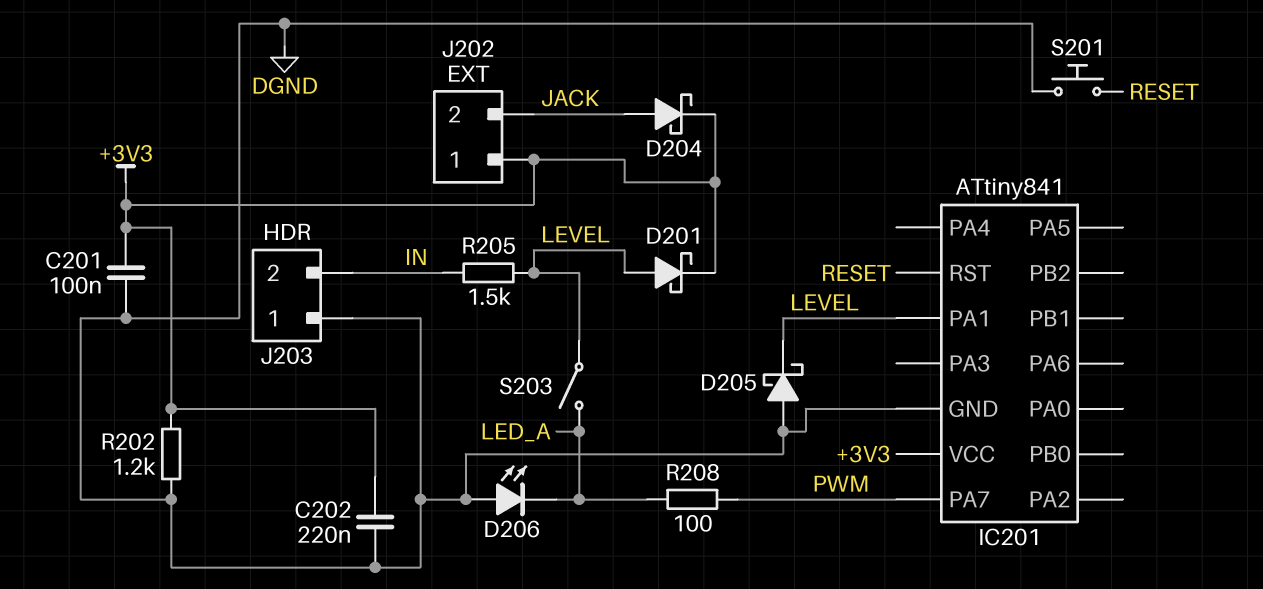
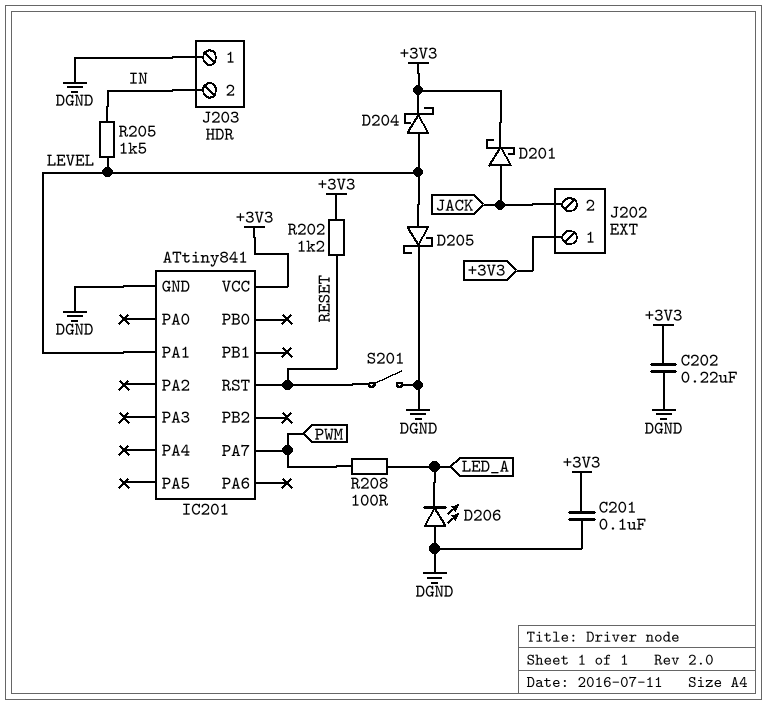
D201: schottky (A LEVEL, K +3V3) -> schottky (A JACK, K +3V3)
D204: schottky (A JACK, K +3V3) -> schottky (A LEVEL, K +3V3)
D205: schottky (A DGND, K LEVEL) -> schottky (A LEVEL, K DGND)
R202: 1.2k (+3V3, DGND) -> 1.2k (+3V3, RESET)
S201: button (DGND, RESET) -> switch (DGND, RESET)
S203: switch (LED_A, LEVEL) -> none

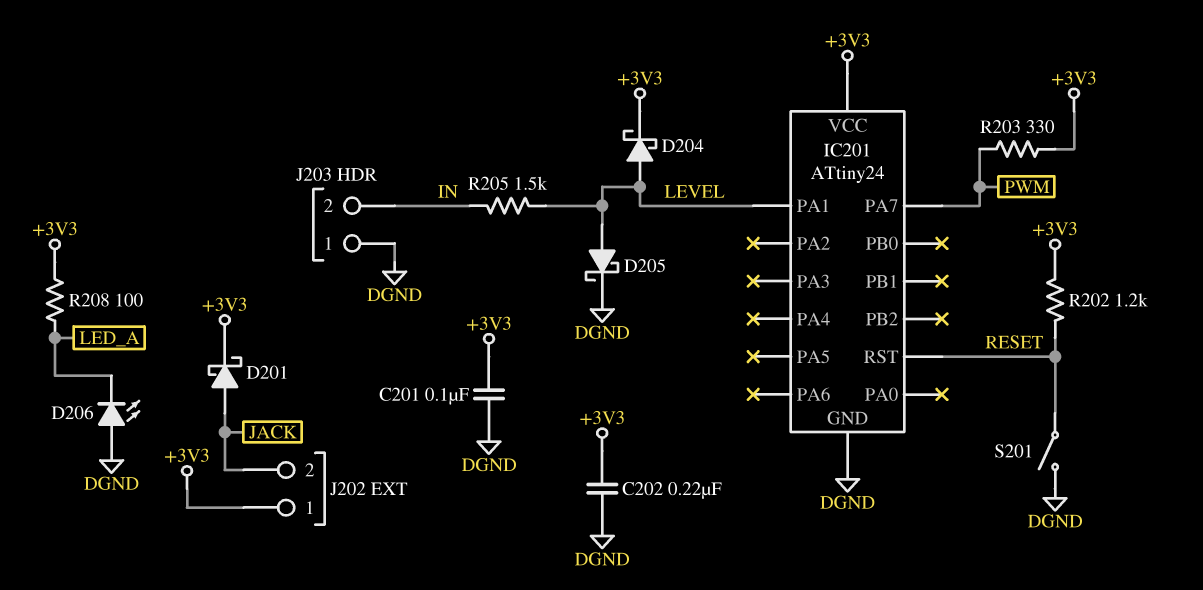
IC201: ATtiny841 -> ATtiny24
R203: none -> 330 (+3V3, PWM)
R208: 100 (LED_A, PWM) -> 100 (+3V3, LED_A)

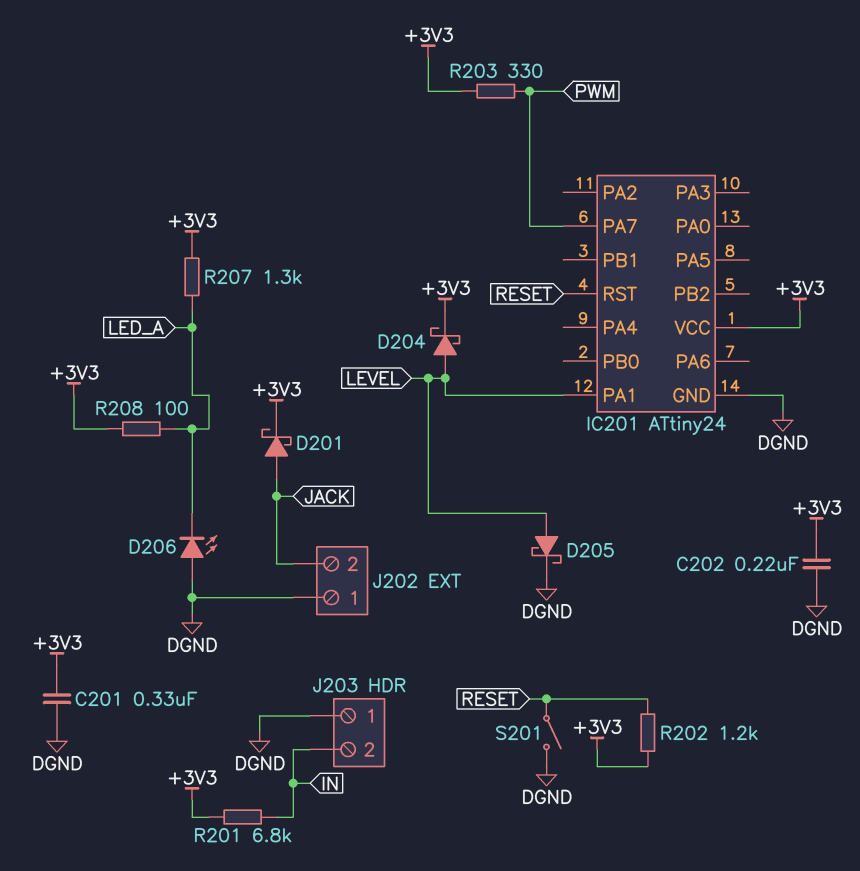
C201: 100nF (+3V3, DGND) -> 330nF (+3V3, DGND)
J202 pin 1: +3V3 -> DGND
R201: none -> 6.8k (+3V3, IN)
R205: 1.5k (IN, LEVEL) -> none
R207: none -> 1.3k (+3V3, LED_A)

